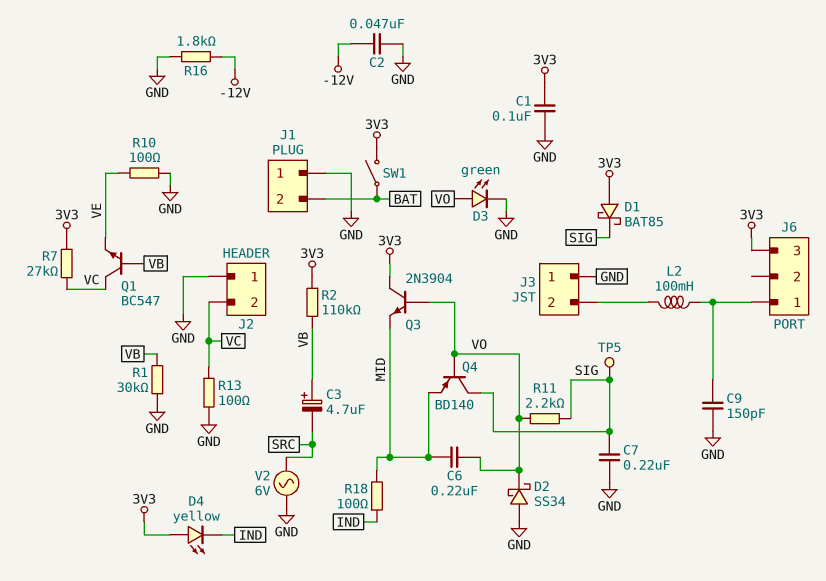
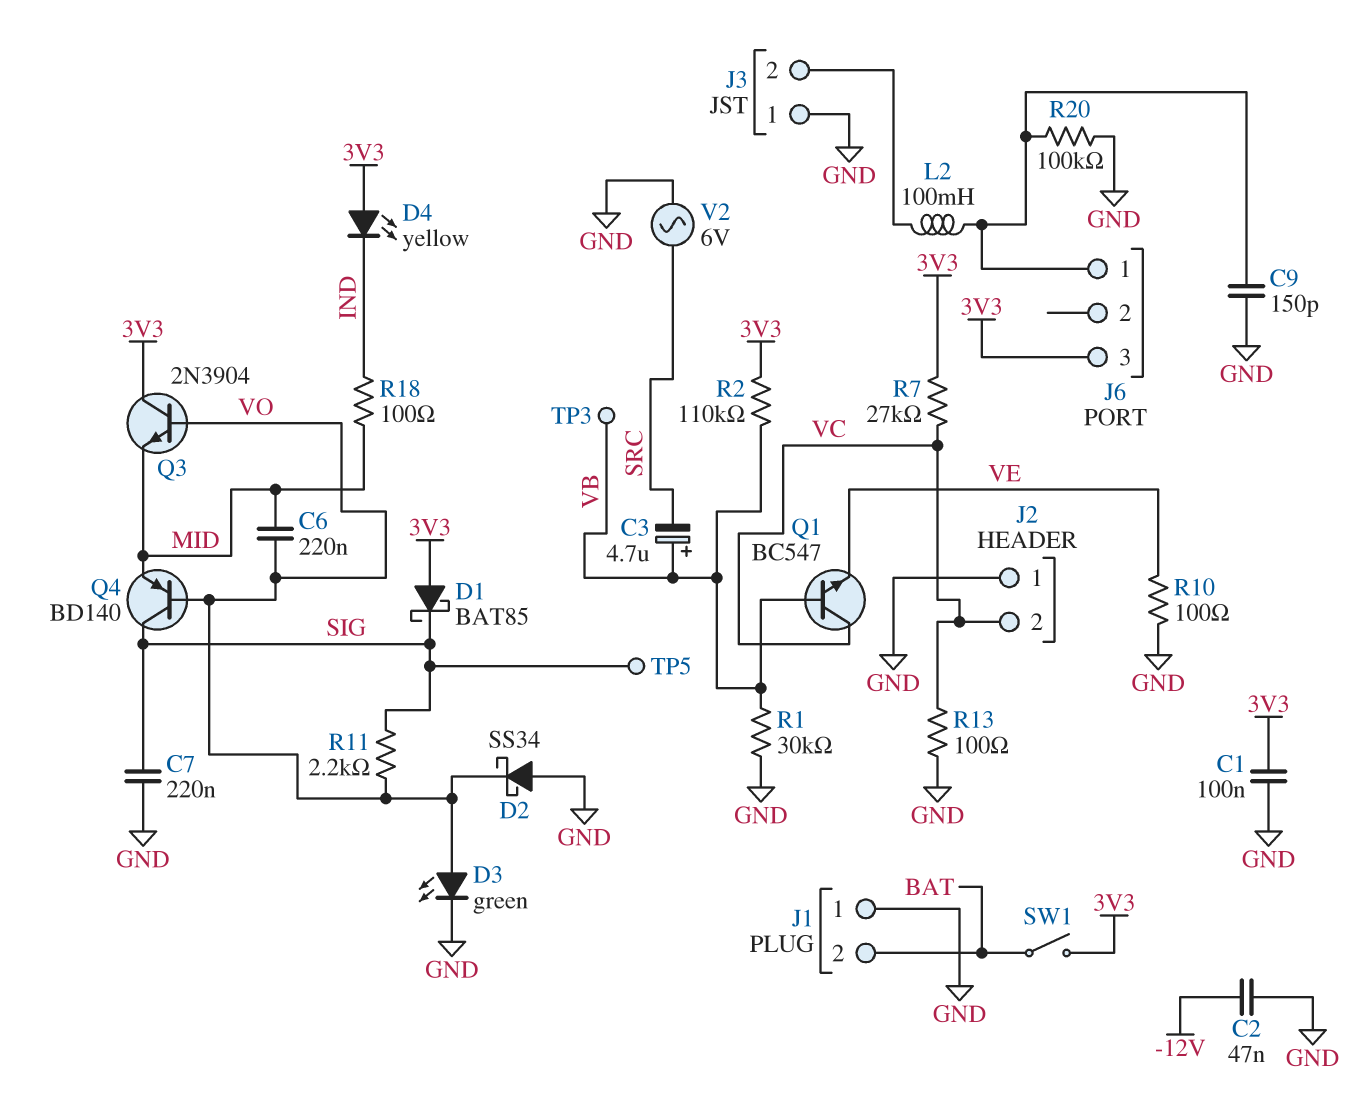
R16: 1.8k (-12V, GND) -> none
R20: none -> 100k (GND, J6/1)
TP3: none -> test point (VB)

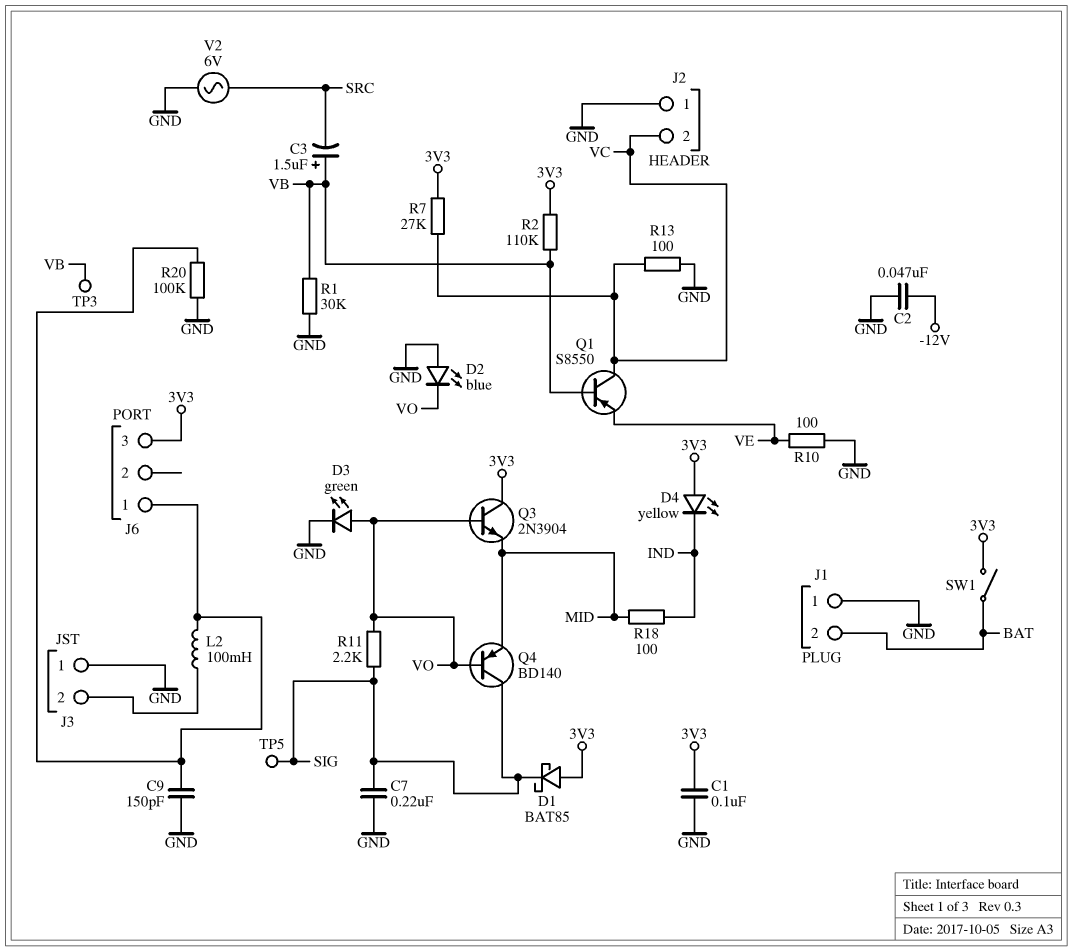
C3: 4.7uF (plus VB, minus SRC) -> 1.5uF (plus VB, minus SRC)
C6: 220nF (MID, VO) -> none
D2: schottky SS34 (A GND, K VO) -> LED blue (A GND, K VO)
Q1: NPN BC547 (B VB, C VC, E VE) -> PNP S8550 (B VB, C VC, E VE)

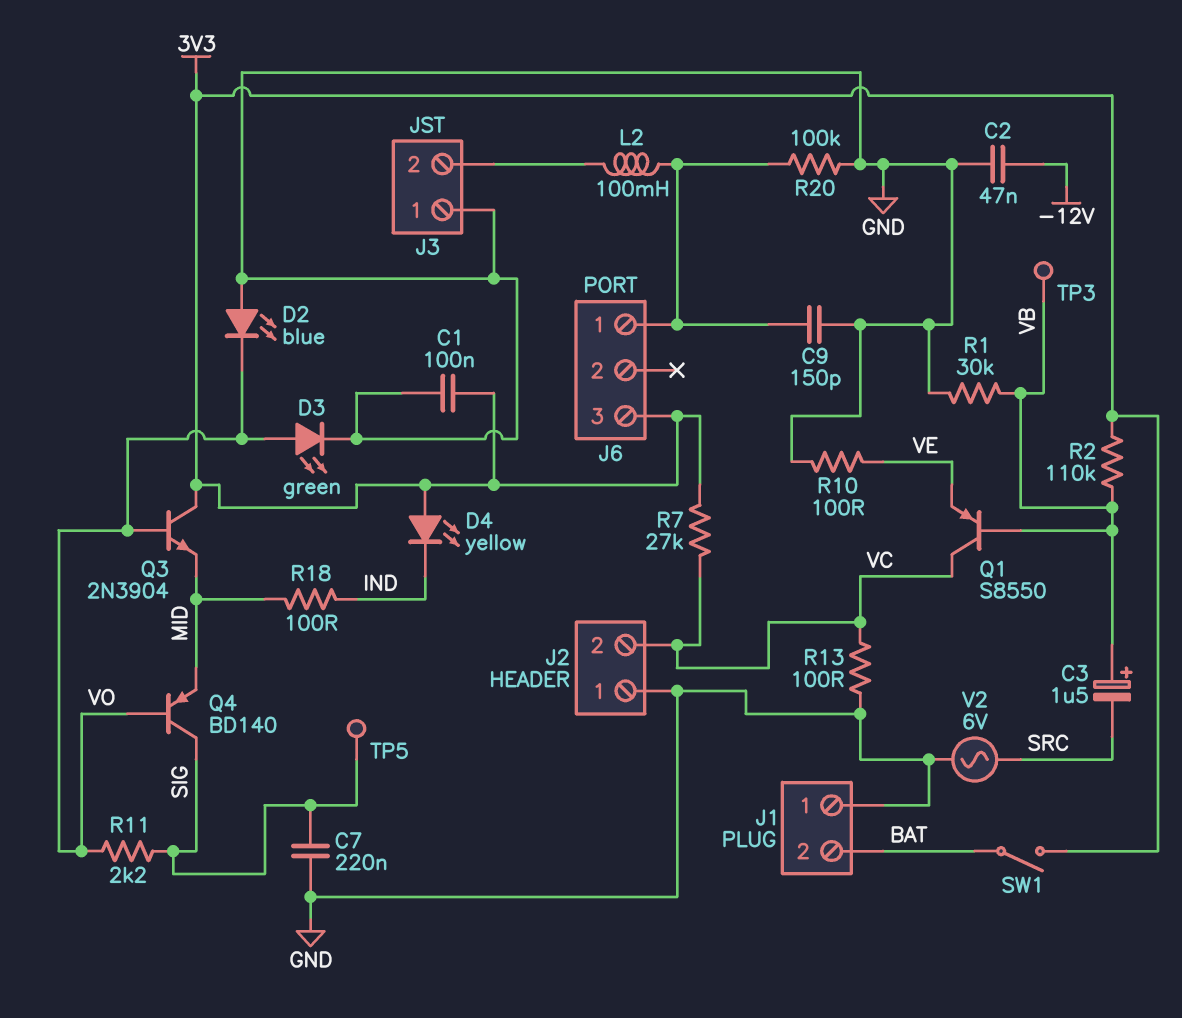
D1: schottky BAT85 (A 3V3, K SIG) -> none

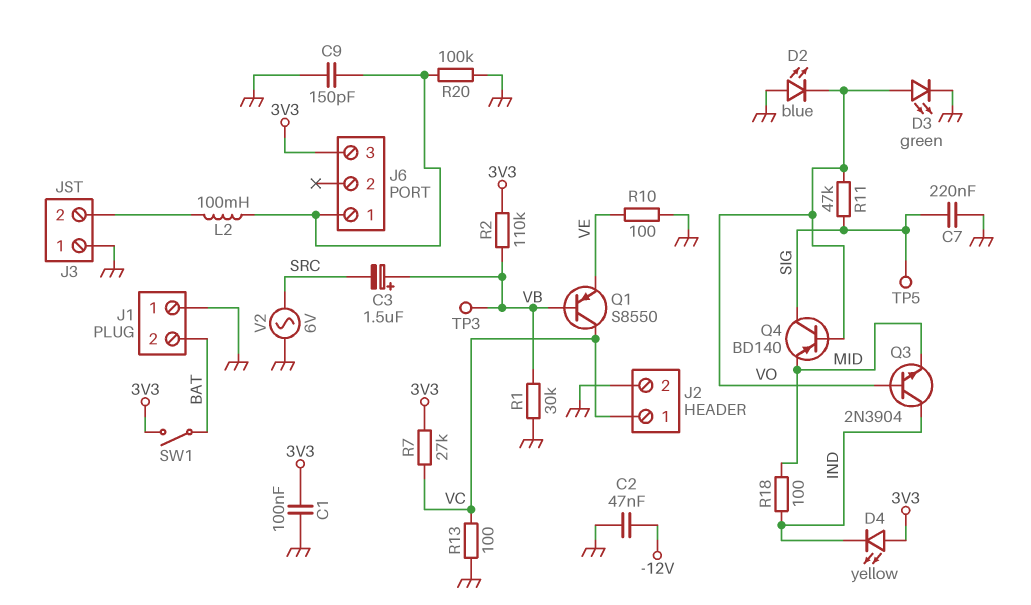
J2 pin 1: GND -> VC
J2 pin 2: VC -> GND
Q3: NPN 2N3904 (B VO, C 3V3, E MID) -> NPN 2N3904 (B VO, C IND, E MID)
R11: 2.2k (SIG, VO) -> 47k (SIG, VO)

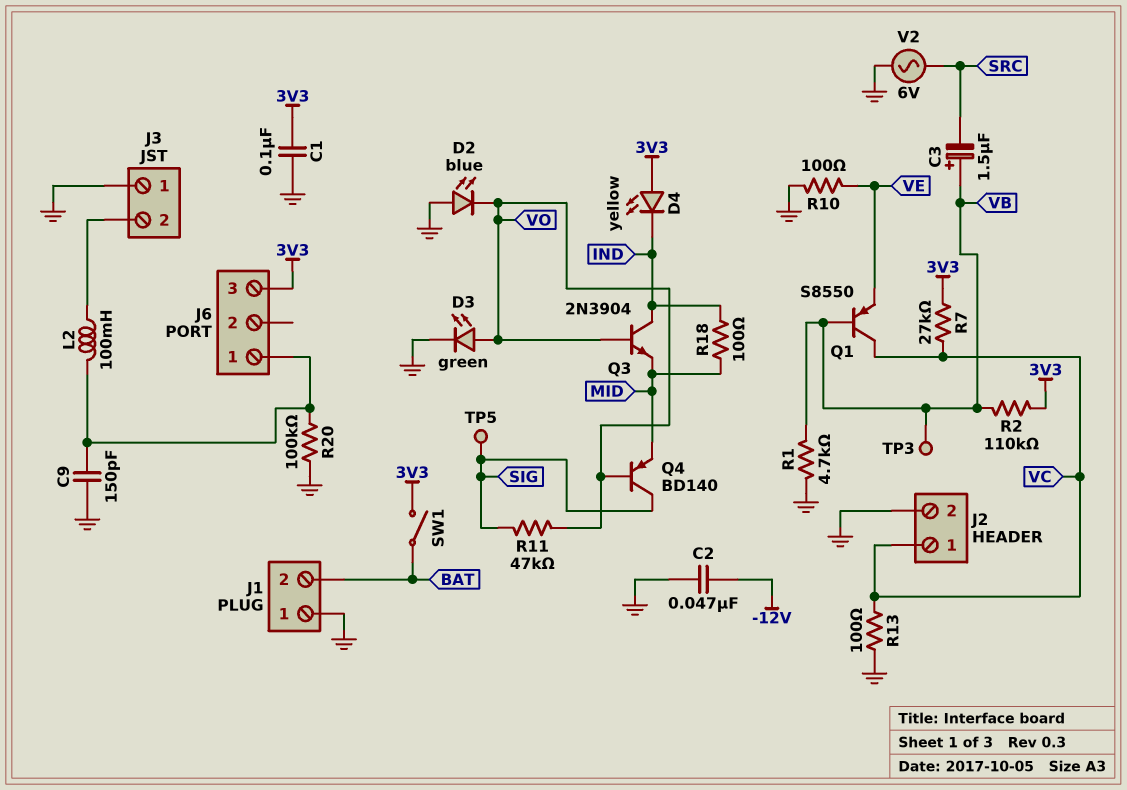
C7: 220nF (GND, SIG) -> none
R1: 30k (GND, VB) -> 4.7k (GND, VB)

